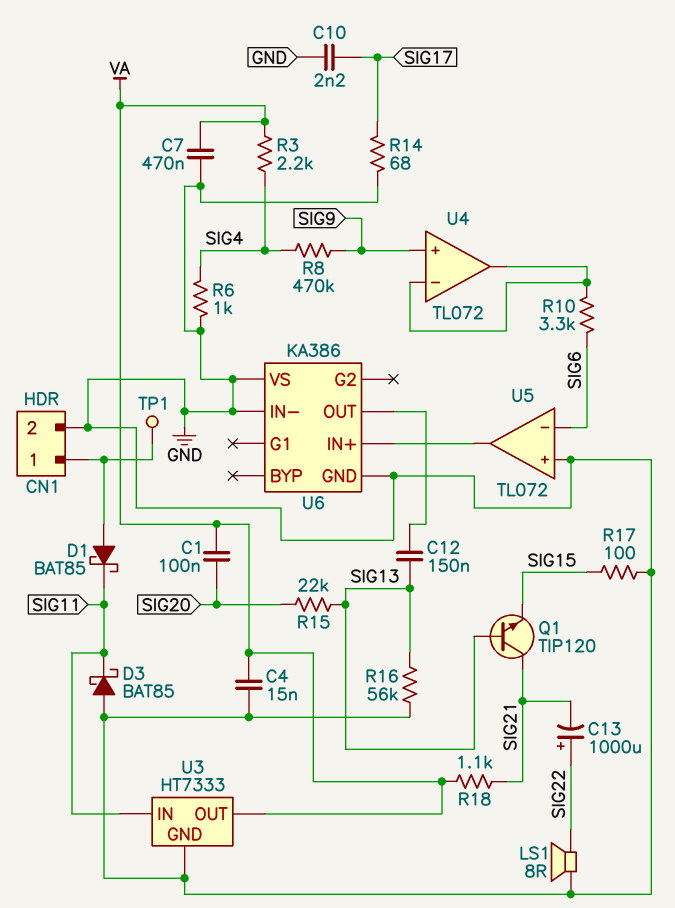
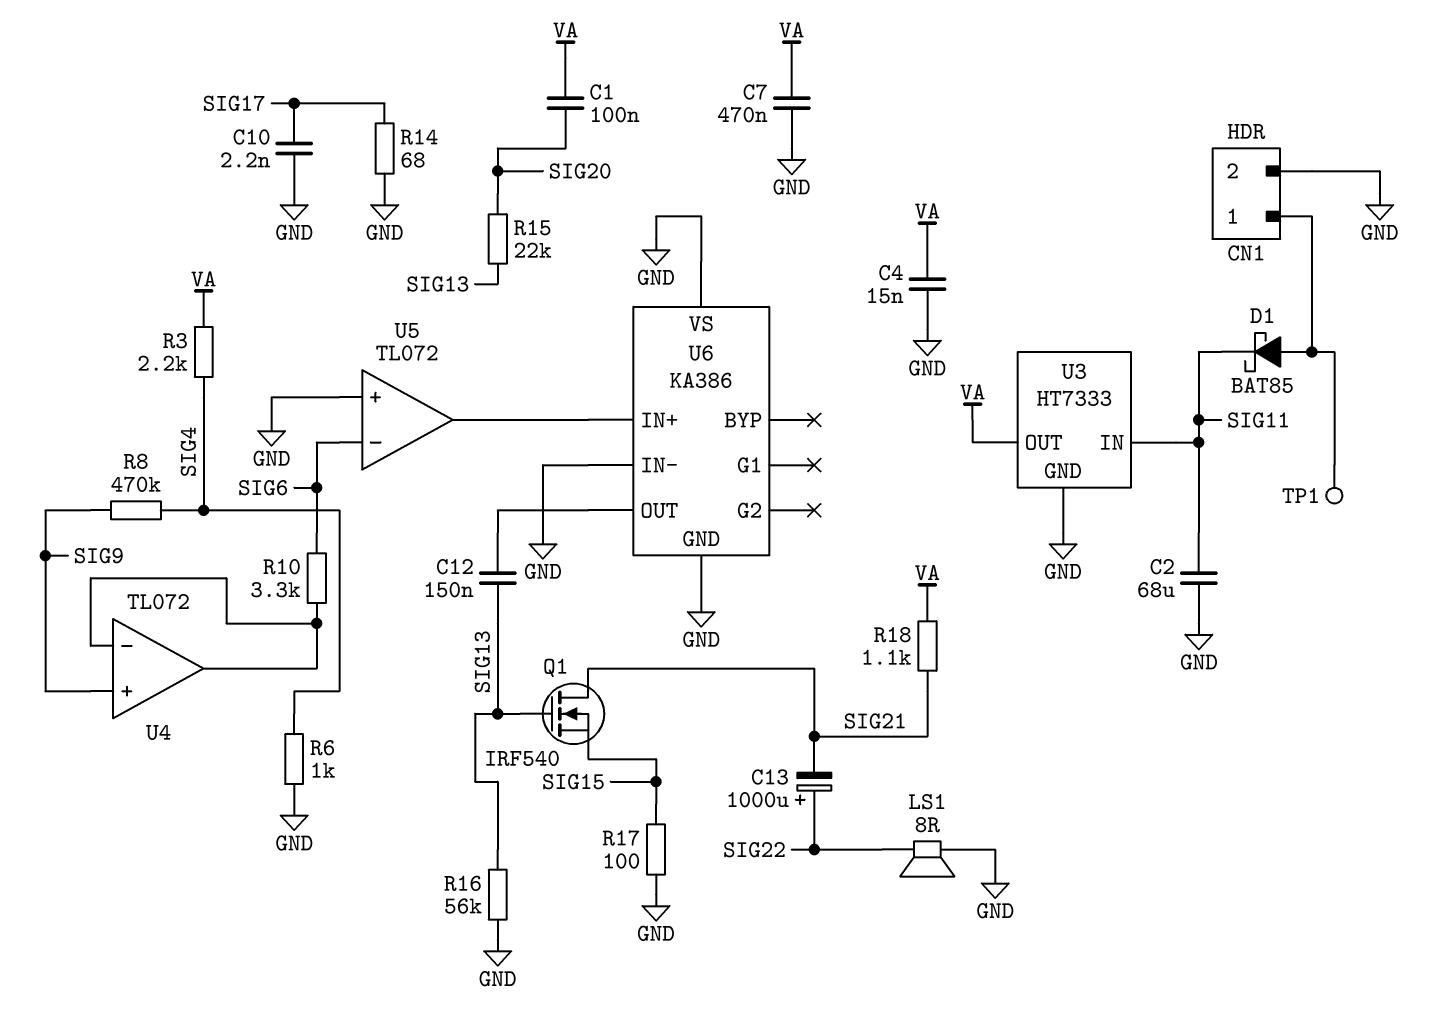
C2: none -> 68uF (GND, SIG11)
D3: schottky BAT85 (A GND, K SIG11) -> none
Q1: NPN TIP120 (B SIG13, C SIG21, E SIG15) -> NMOS IRF540 (G SIG13, D SIG21, S SIG15)

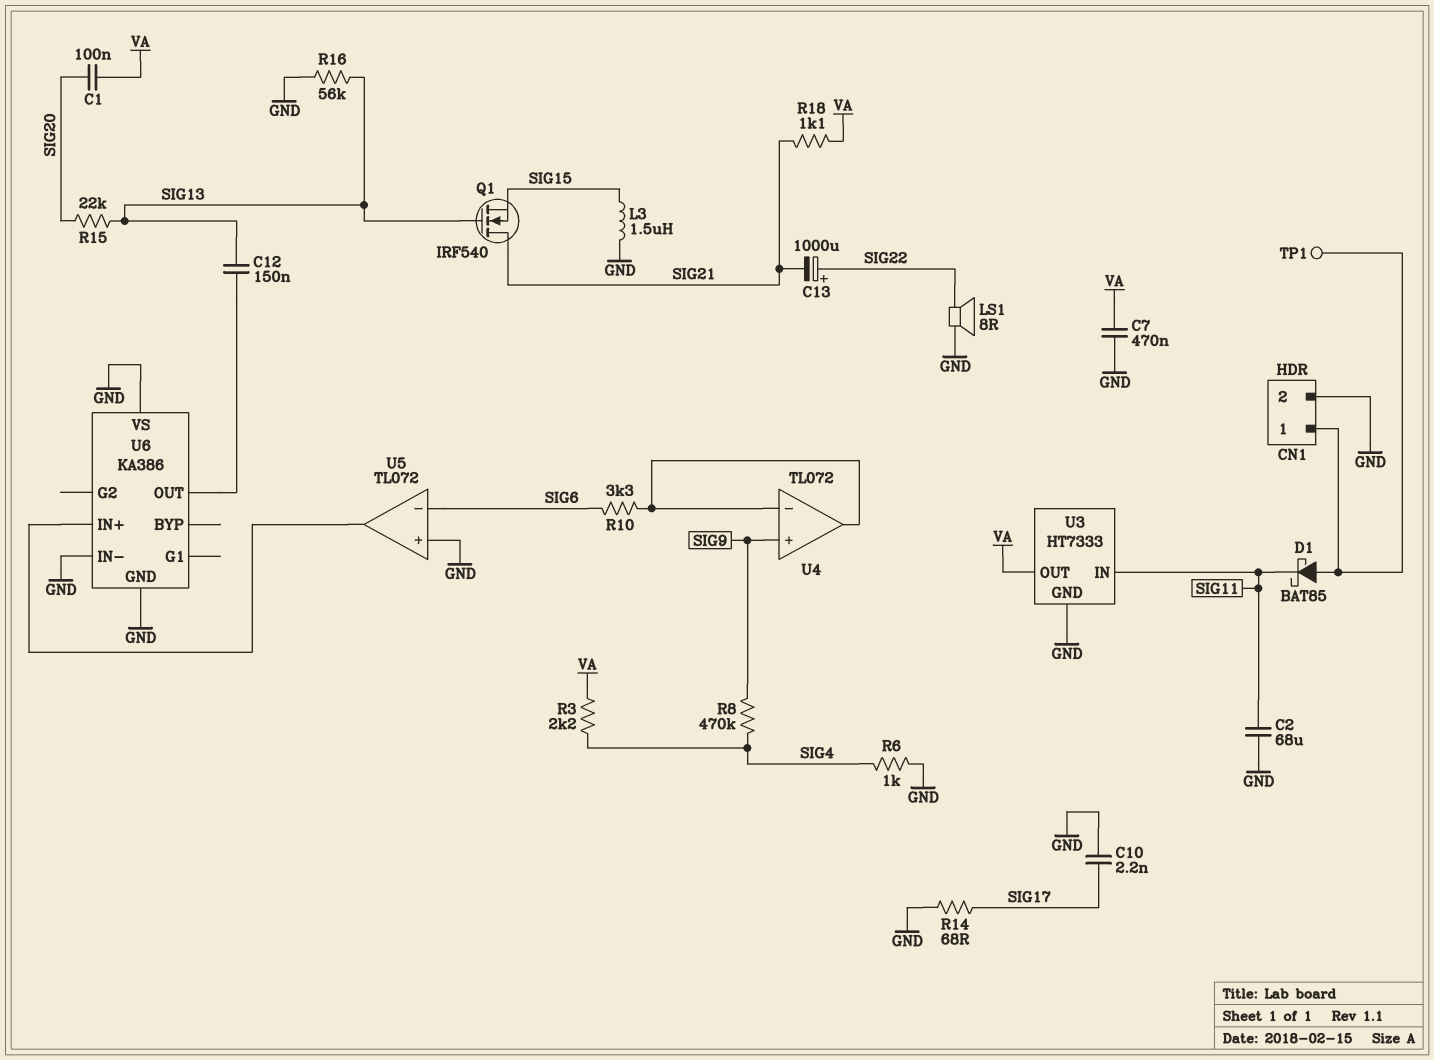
C4: 15nF (GND, VA) -> none
L3: none -> 1.5uH (GND, SIG15)
R17: 100 (GND, SIG15) -> none

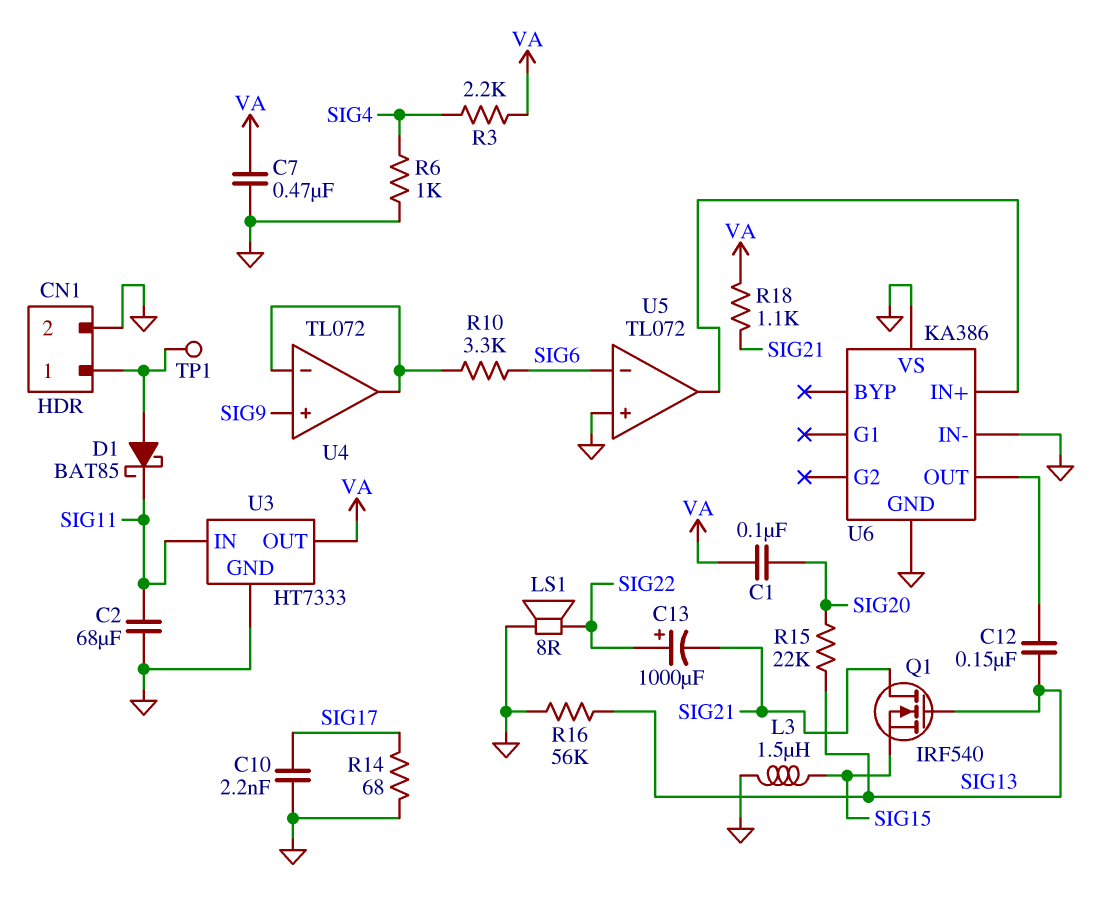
R8: 470k (SIG4, SIG9) -> none

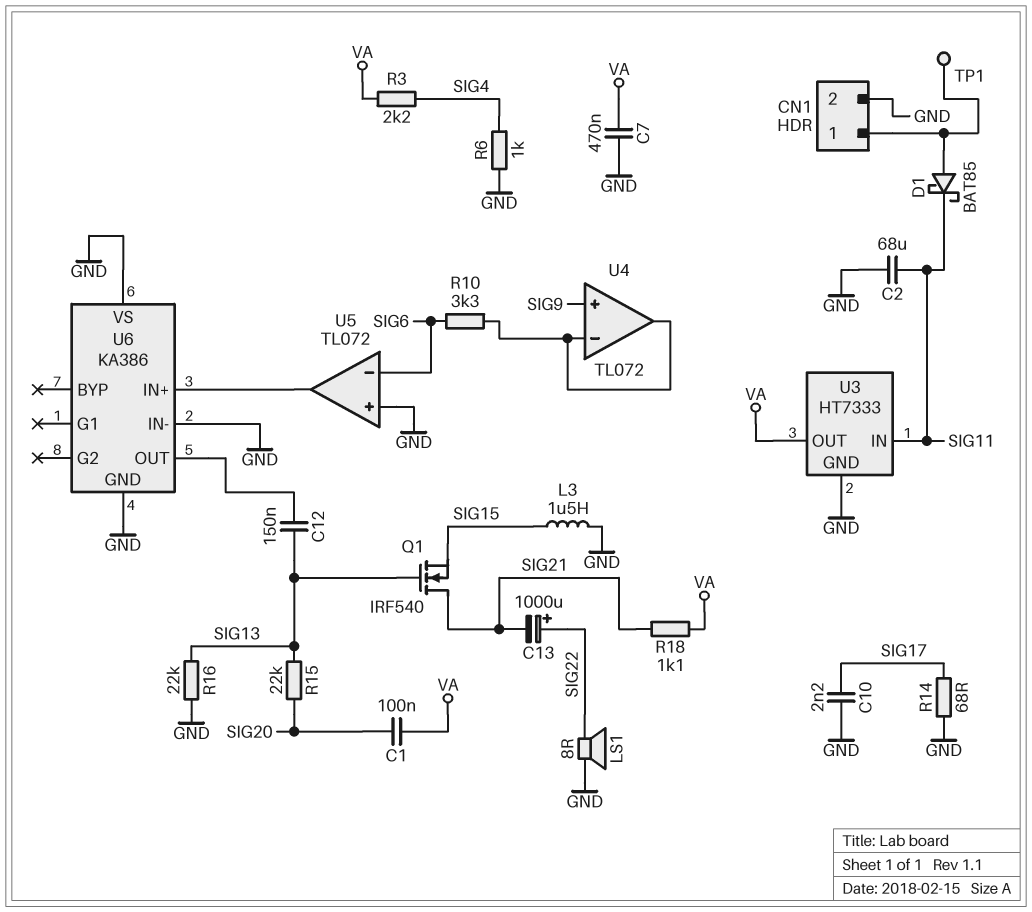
R16: 56k (GND, SIG13) -> 22k (GND, SIG13)

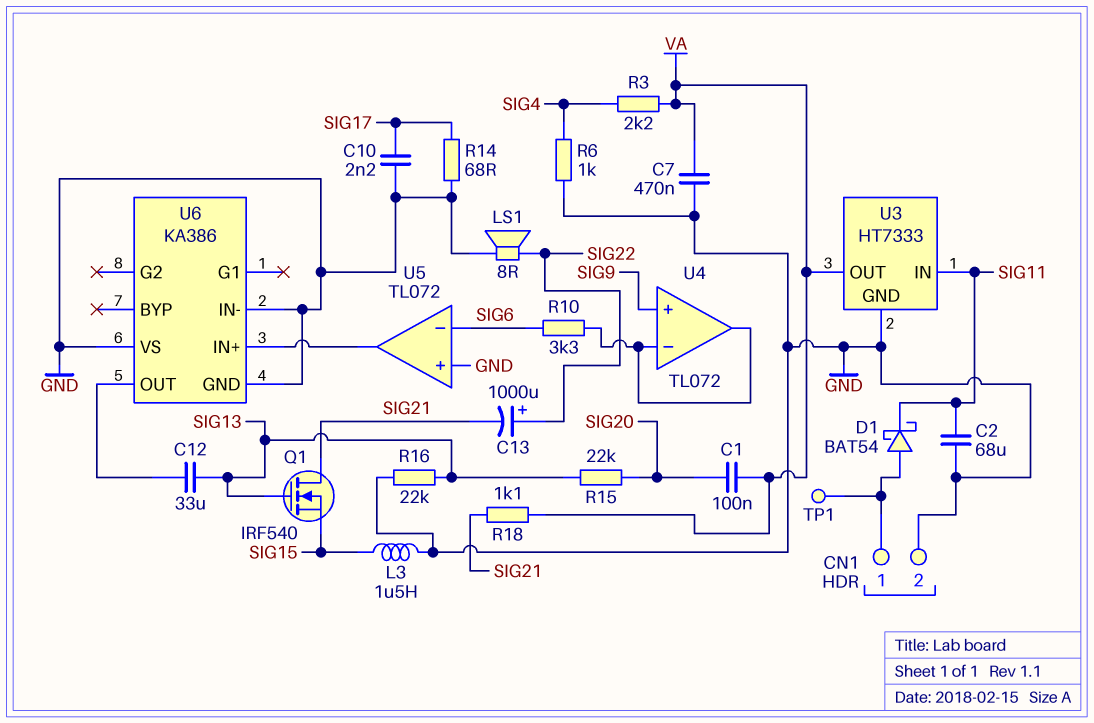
C12: 150nF (SIG13, U6/OUT) -> 33uF (SIG13, U6/OUT)
D1: schottky BAT85 (A CN1/1, K SIG11) -> schottky BAT54 (A CN1/1, K SIG11)

